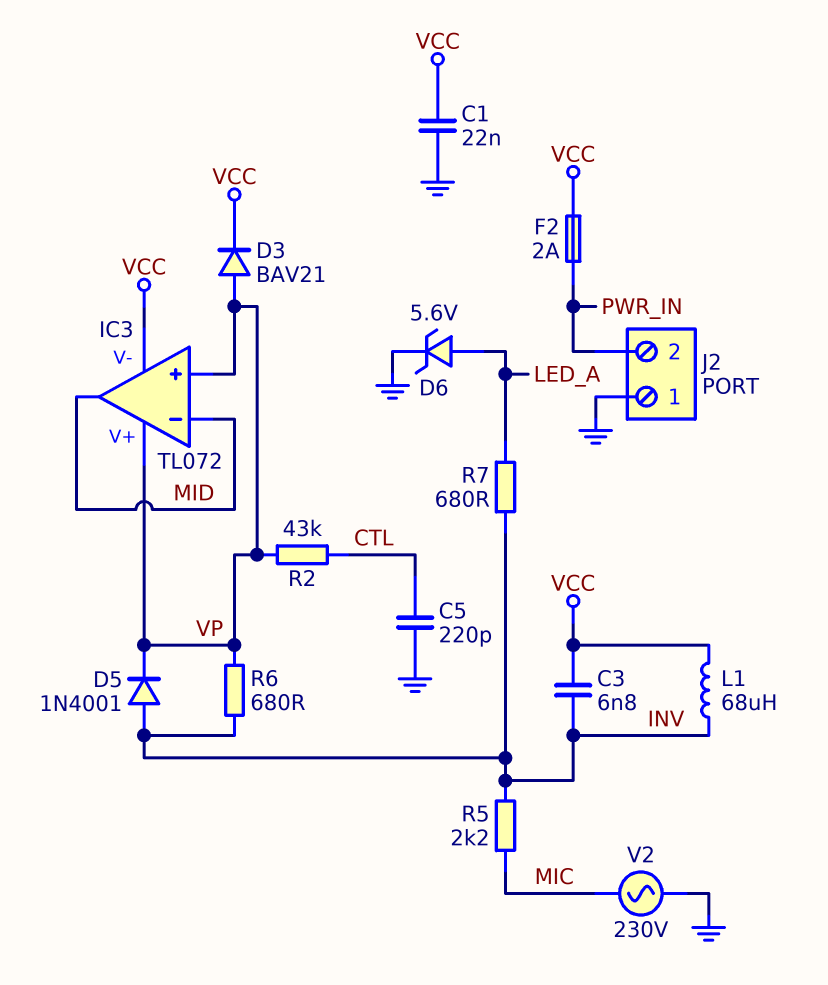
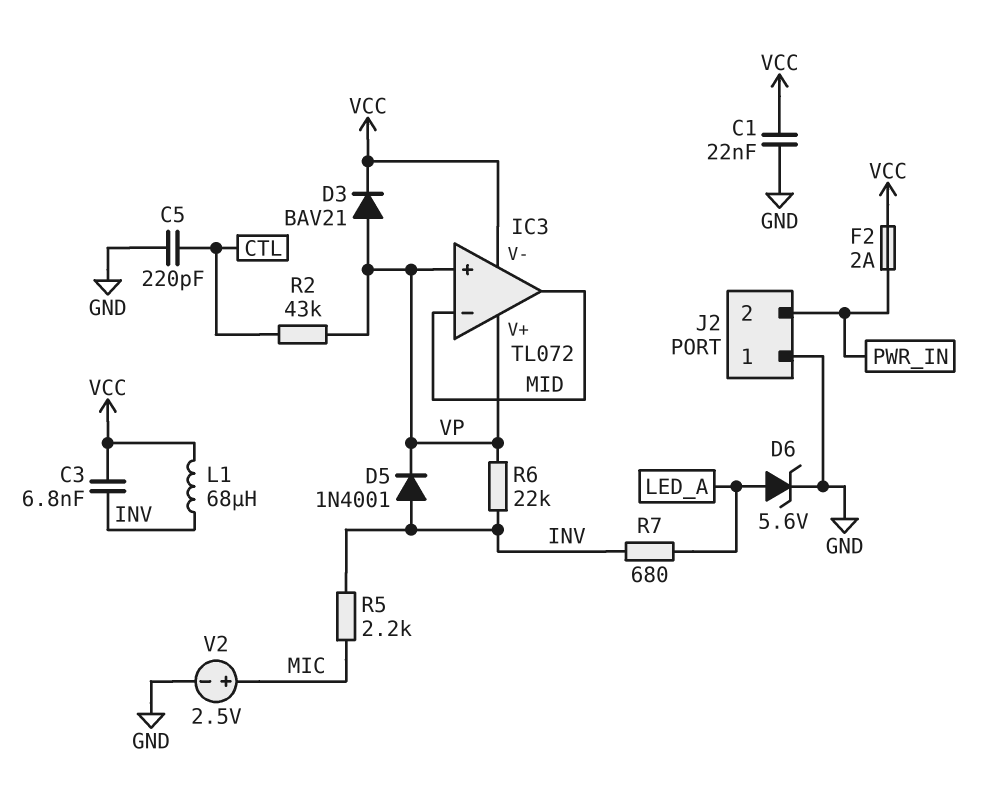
R6: 680 (INV, VP) -> 22k (INV, VP)
V2: AC 230V (GND, MIC) -> 2.5V (plus MIC, minus GND)

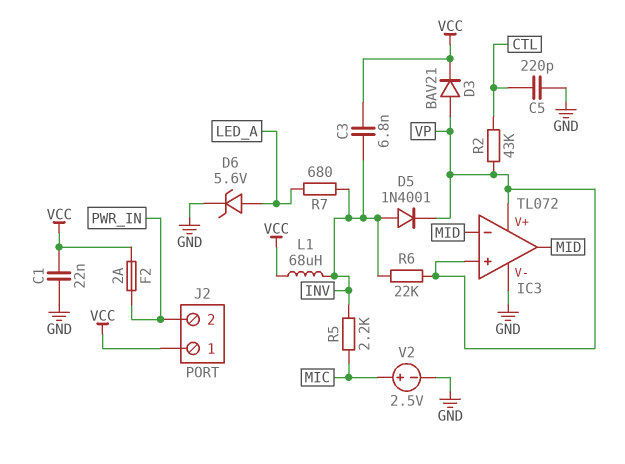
IC3 pin V-: VCC -> GND
J2 pin 1: GND -> VCC

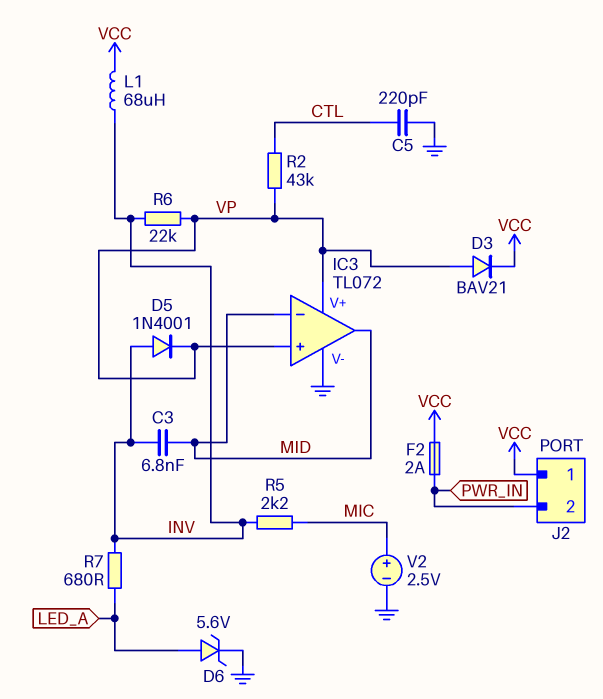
C1: 22nF (GND, VCC) -> none
C3: 6.8nF (INV, VCC) -> 6.8nF (INV, MID)

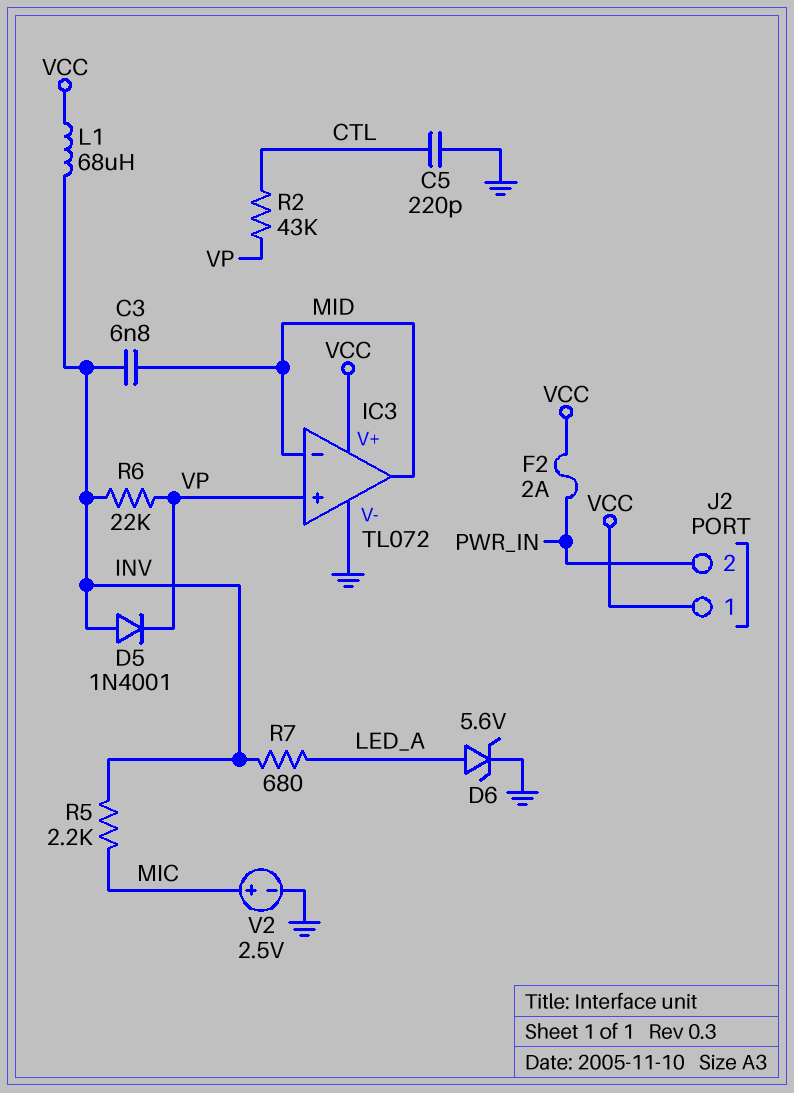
D3: diode BAV21 (A VP, K VCC) -> none
IC3 pin V+: VP -> VCC

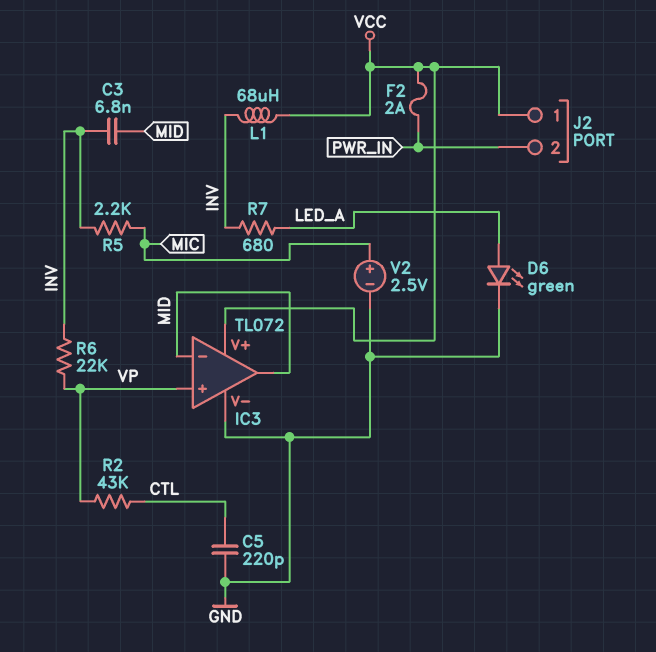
D5: diode 1N4001 (A INV, K VP) -> none
D6: zener 5.6V (A LED_A, K GND) -> LED green (A LED_A, K GND)

